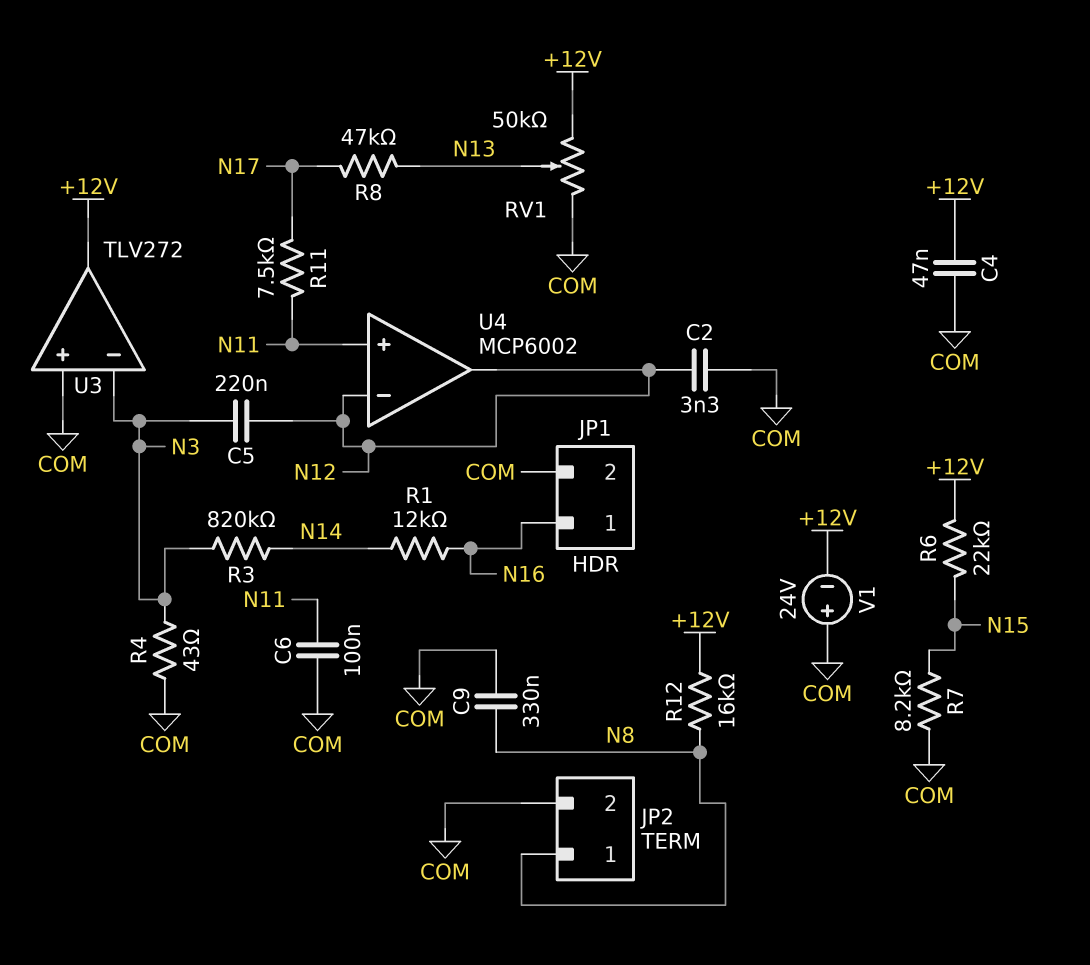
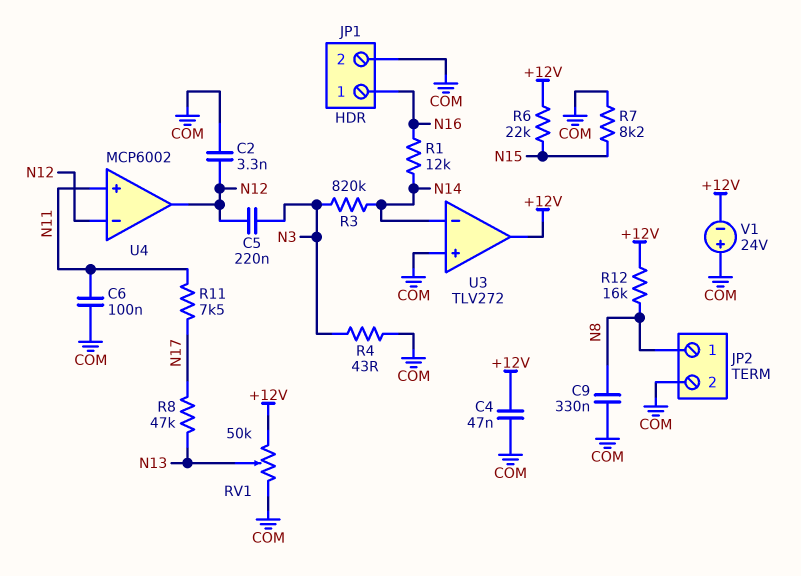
U3 pin in-: N3 -> N14

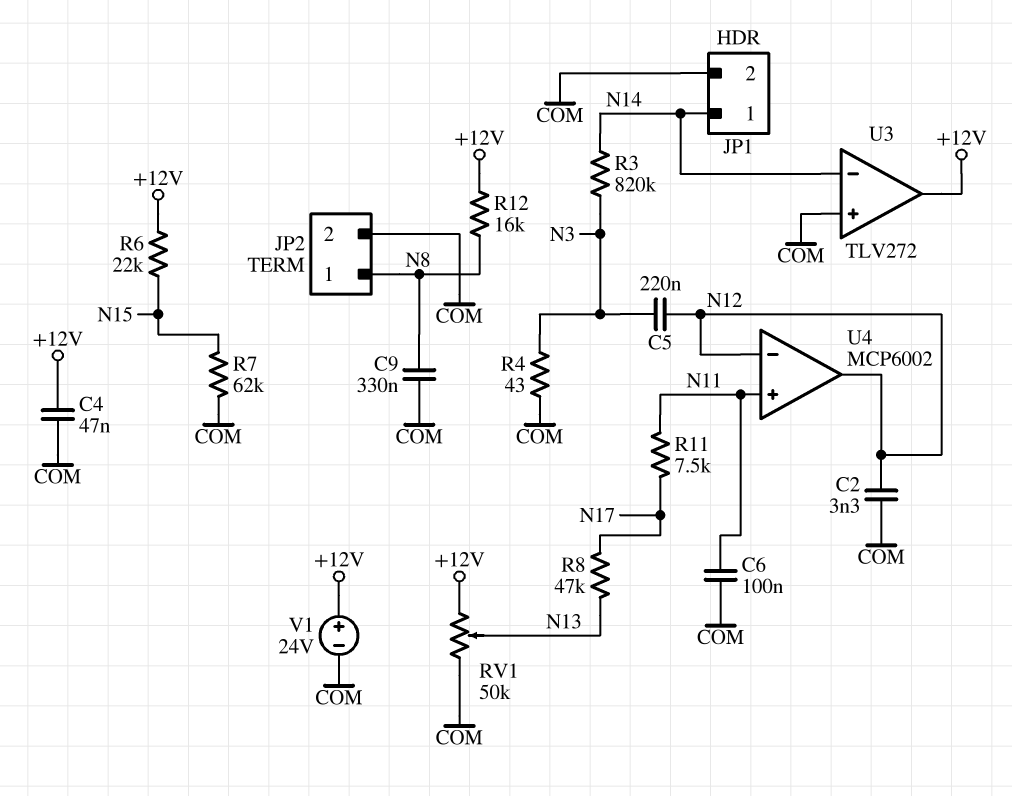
JP1 pin 1: N16 -> N14
R1: 12k (N14, N16) -> none
R7: 8.2k (COM, N15) -> 62k (COM, N15)
V1: 24V (plus COM, minus +12V) -> 24V (plus +12V, minus COM)

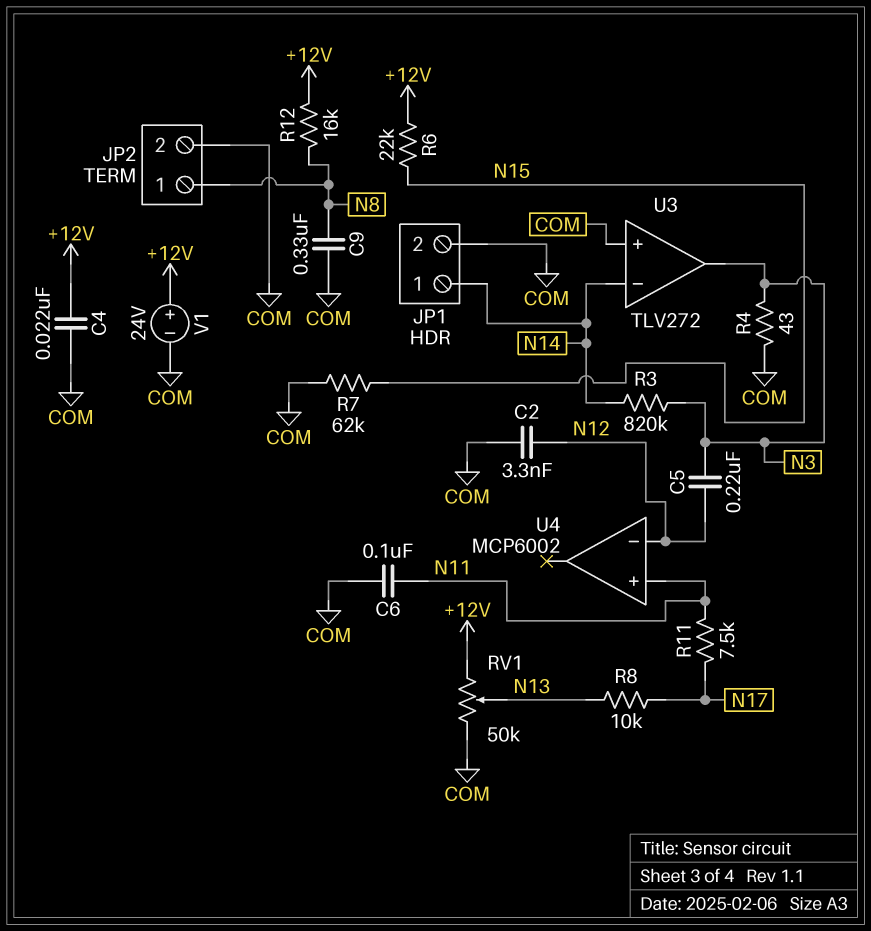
C4: 47nF (+12V, COM) -> 22nF (+12V, COM)
R8: 47k (N13, N17) -> 10k (N13, N17)
U3 pin out: +12V -> N3
U4 pin out: N12 -> none

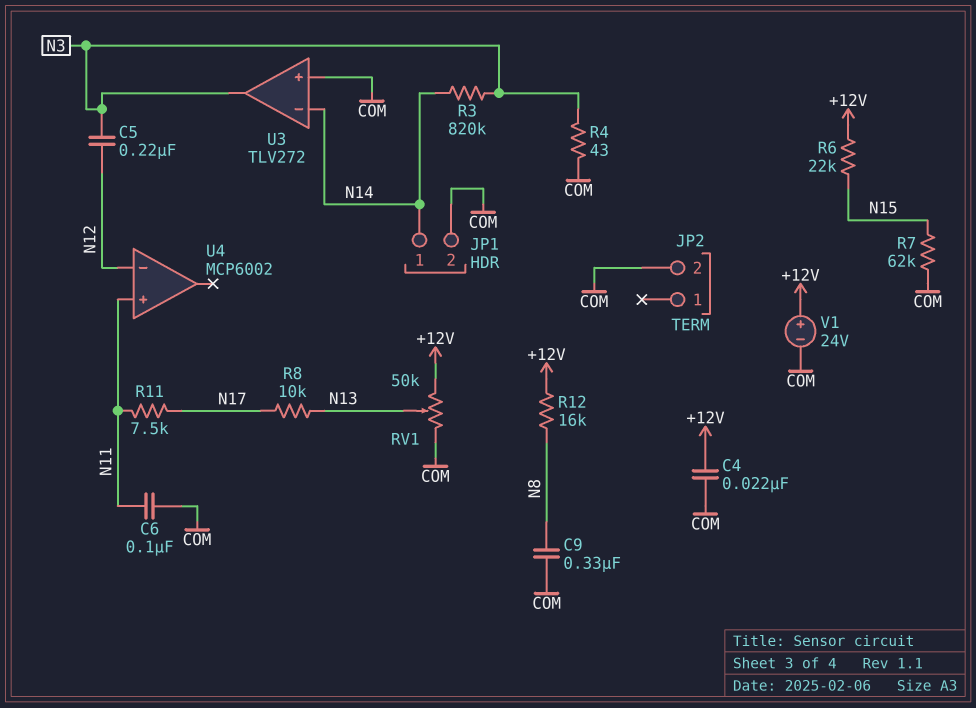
C2: 3.3nF (COM, N12) -> none
JP2 pin 1: N8 -> none

